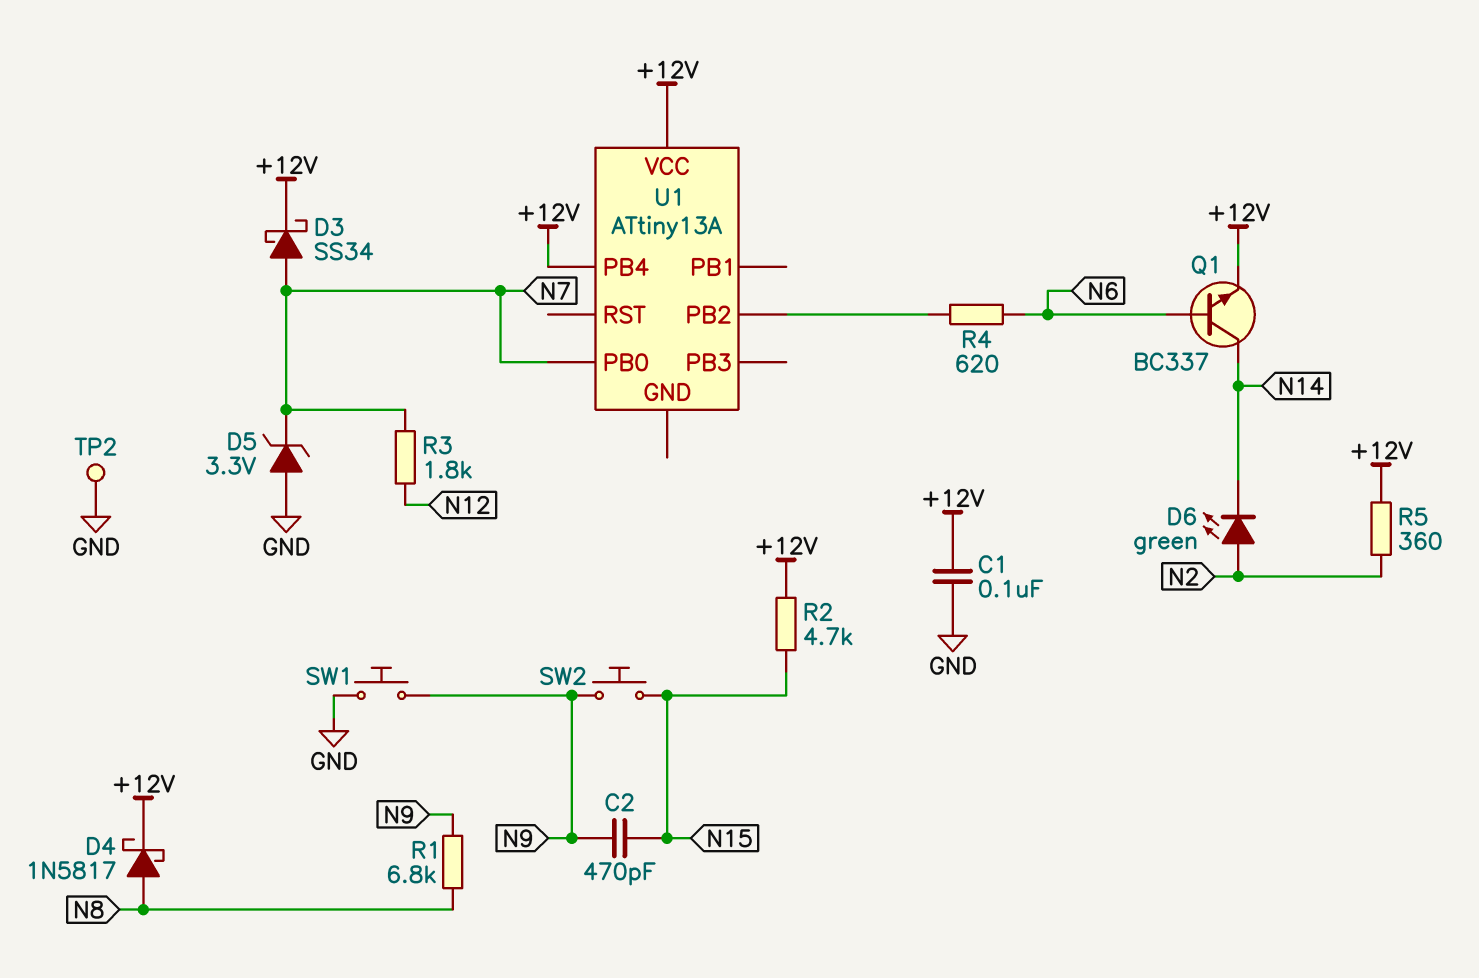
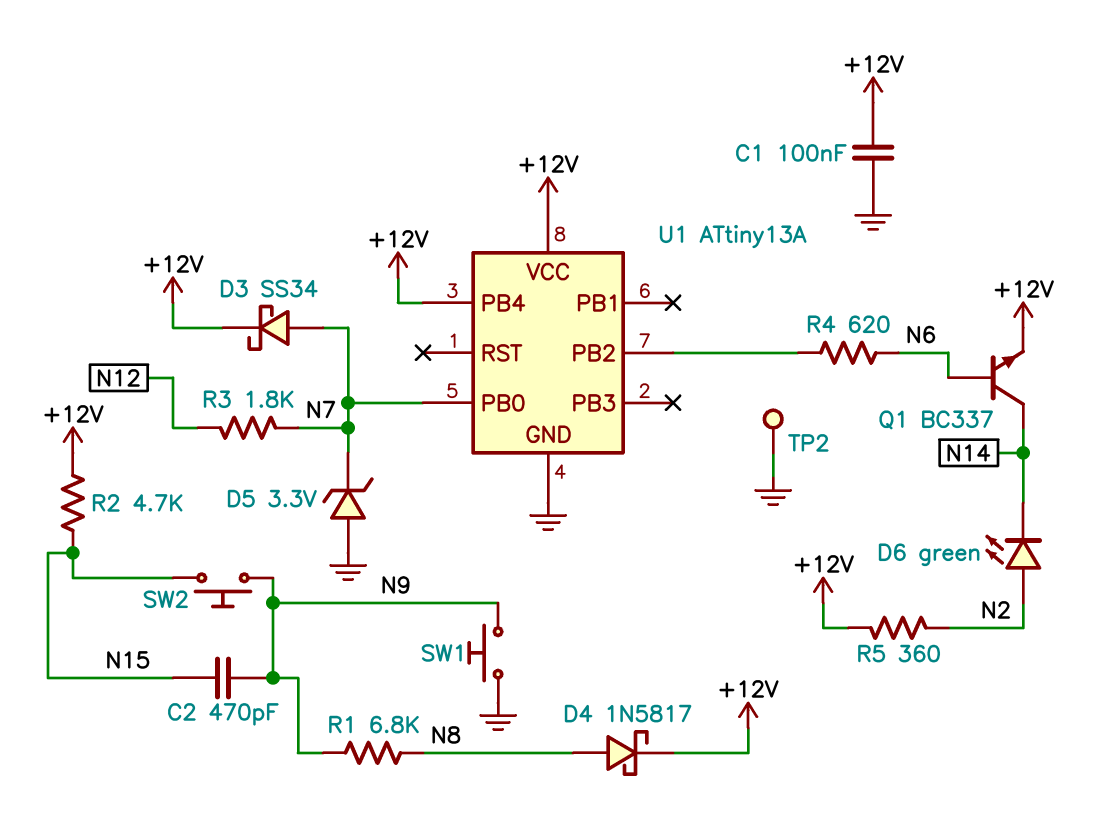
U1 pin GND: none -> GND

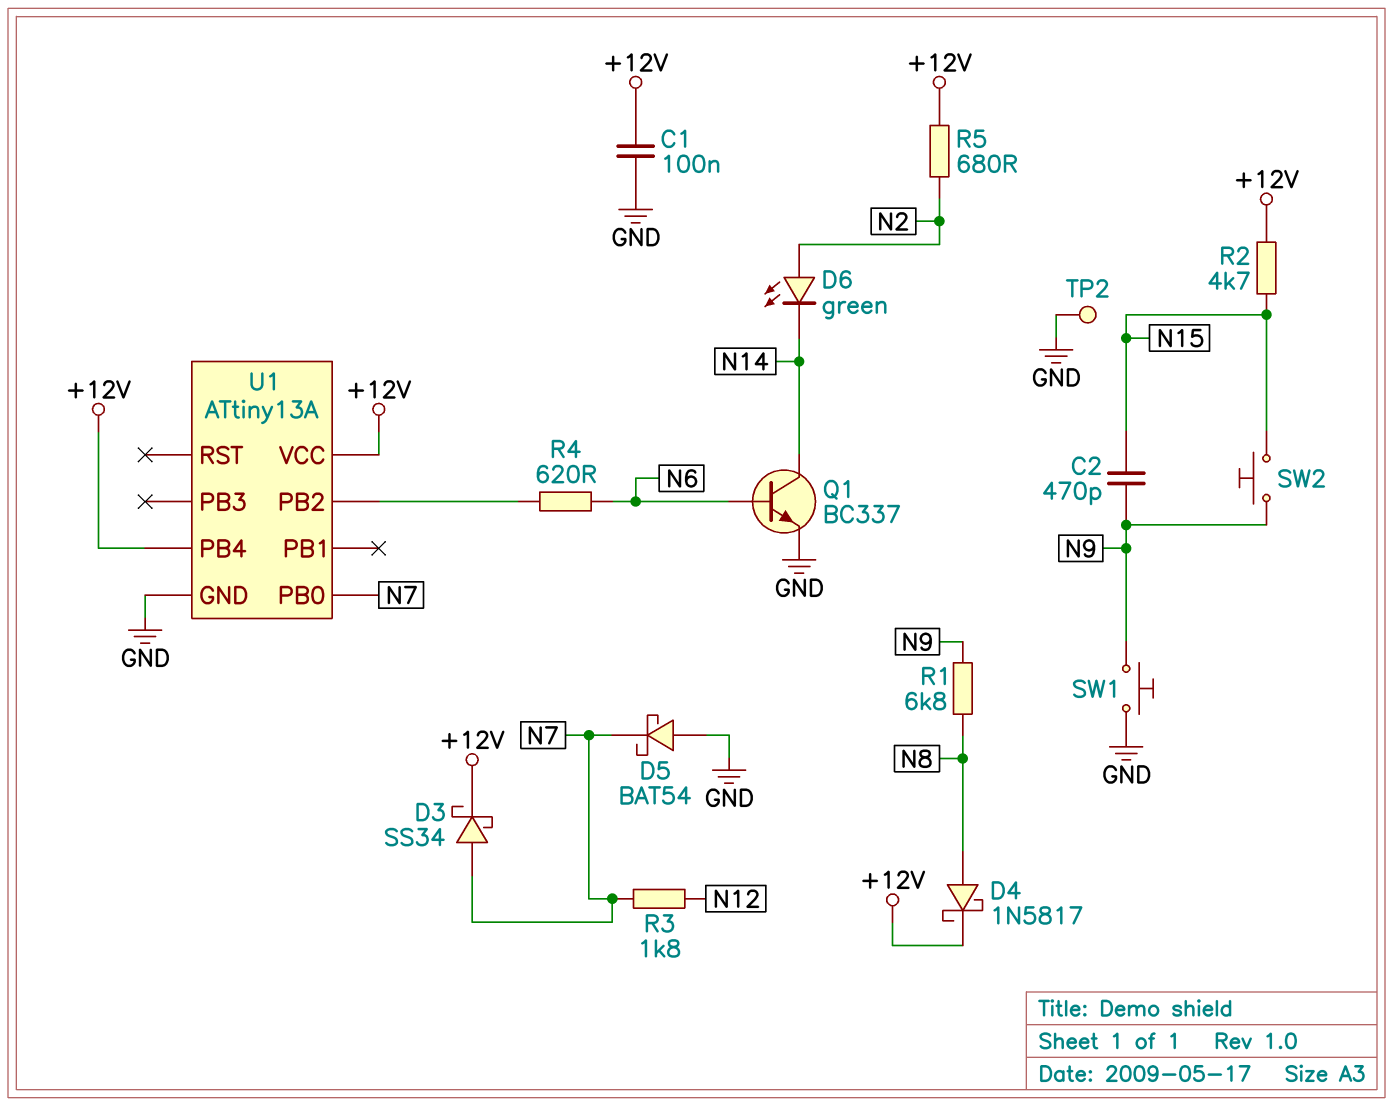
D5: zener 3.3V (A GND, K N7) -> schottky BAT54 (A GND, K N7)
Q1: NPN BC337 (B N6, C N14, E +12V) -> NPN BC337 (B N6, C N14, E GND)
R5: 360 (+12V, N2) -> 680 (+12V, N2)

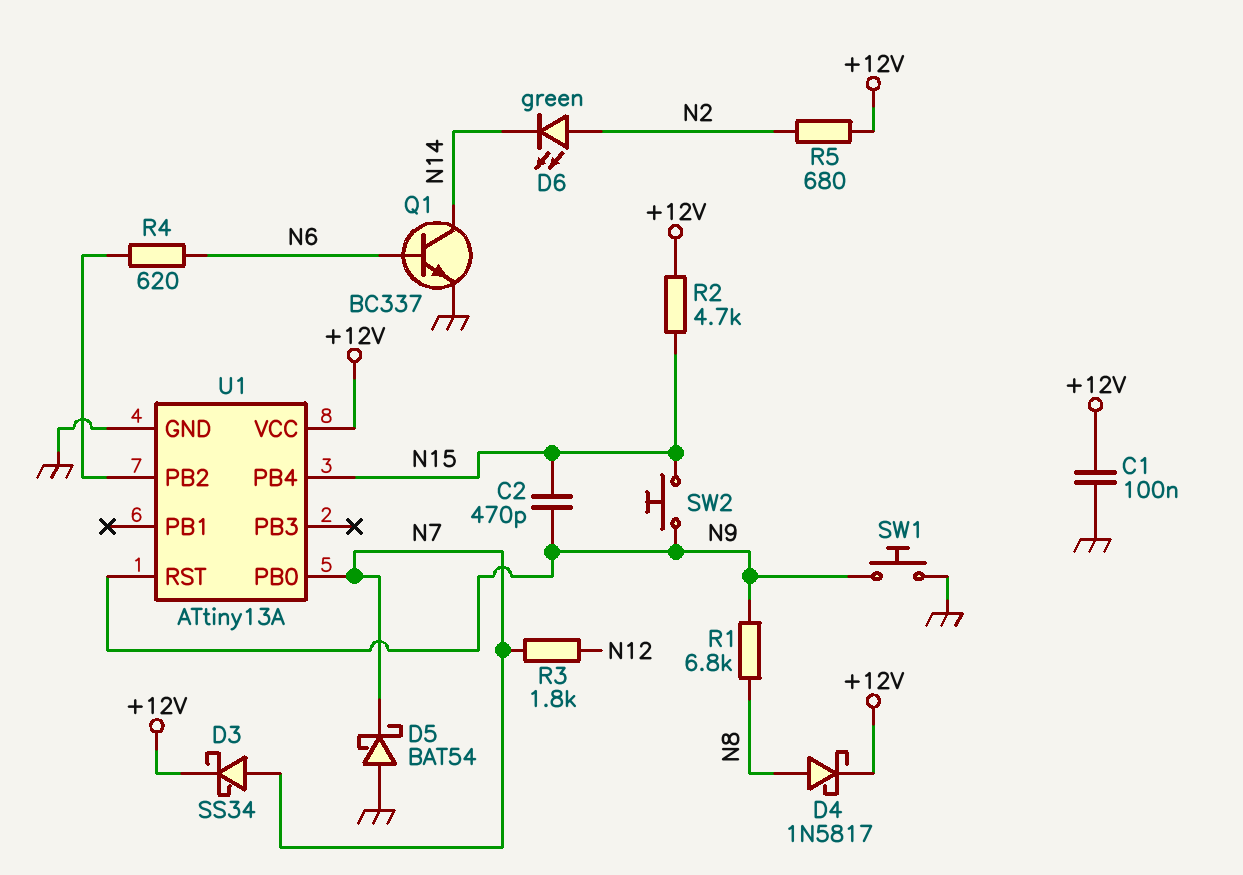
TP2: test point (GND) -> none
U1 pin PB4: +12V -> N15
U1 pin RST: none -> N9

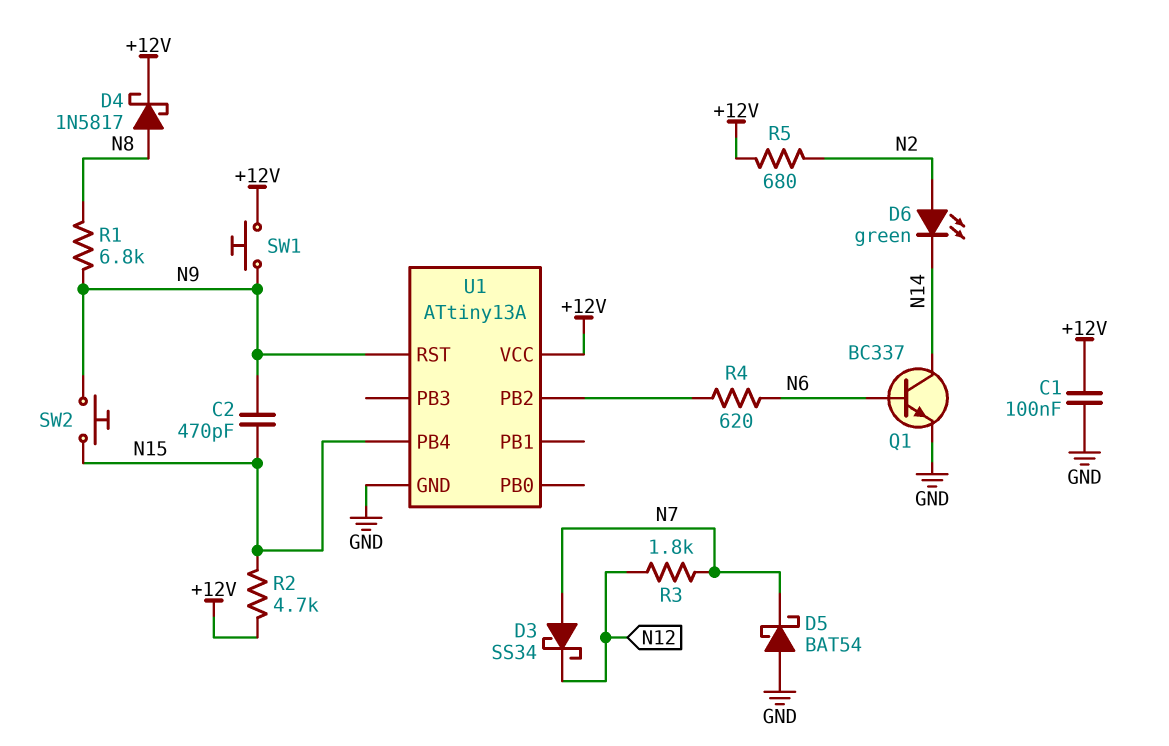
D3: schottky SS34 (A N7, K +12V) -> schottky SS34 (A N7, K N12)
SW1: button (GND, N9) -> button (+12V, N9)
U1 pin PB0: N7 -> none

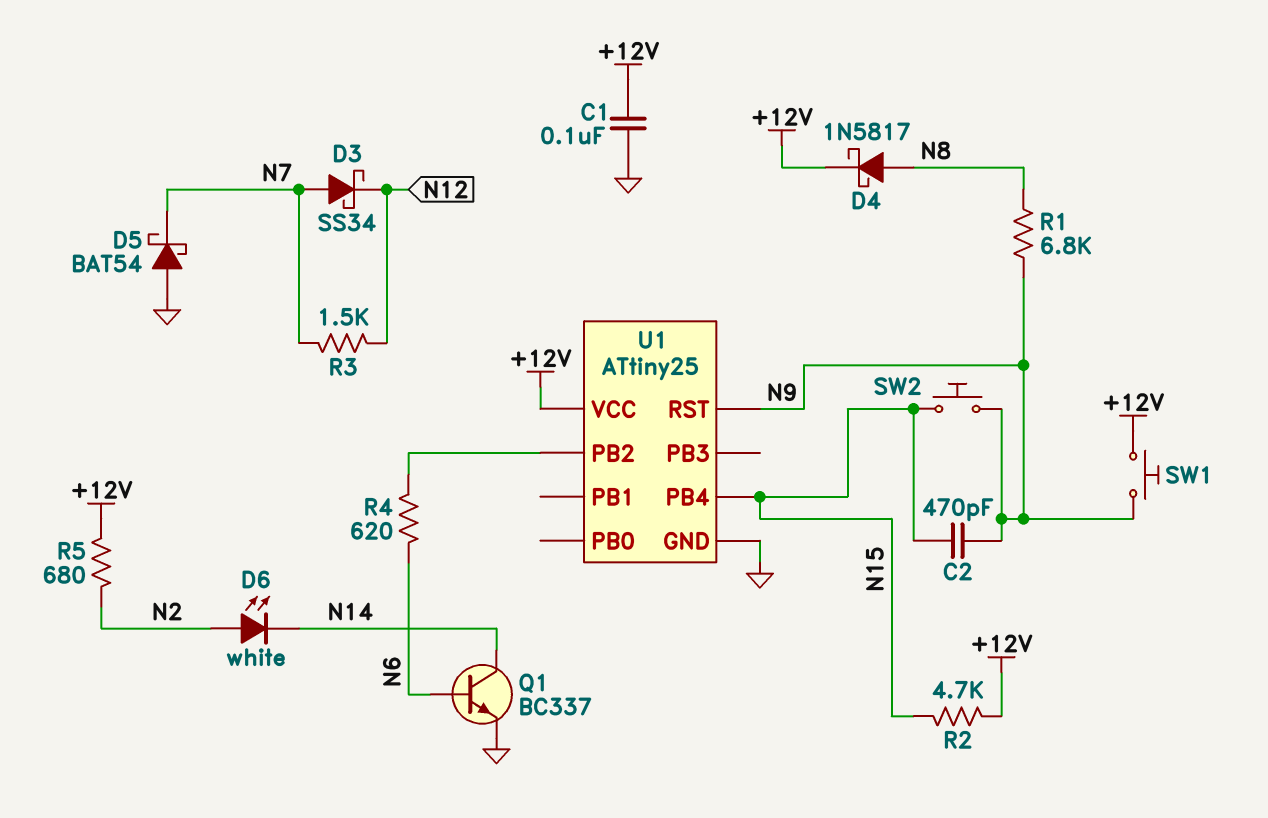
D6: LED green (A N2, K N14) -> LED white (A N2, K N14)
R3: 1.8k (N7, N12) -> 1.5k (N7, N12)
U1: ATtiny13A -> ATtiny25

